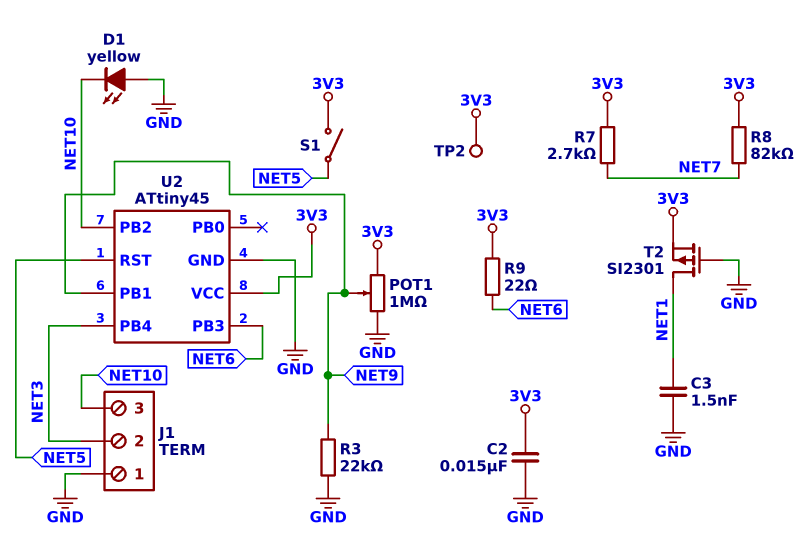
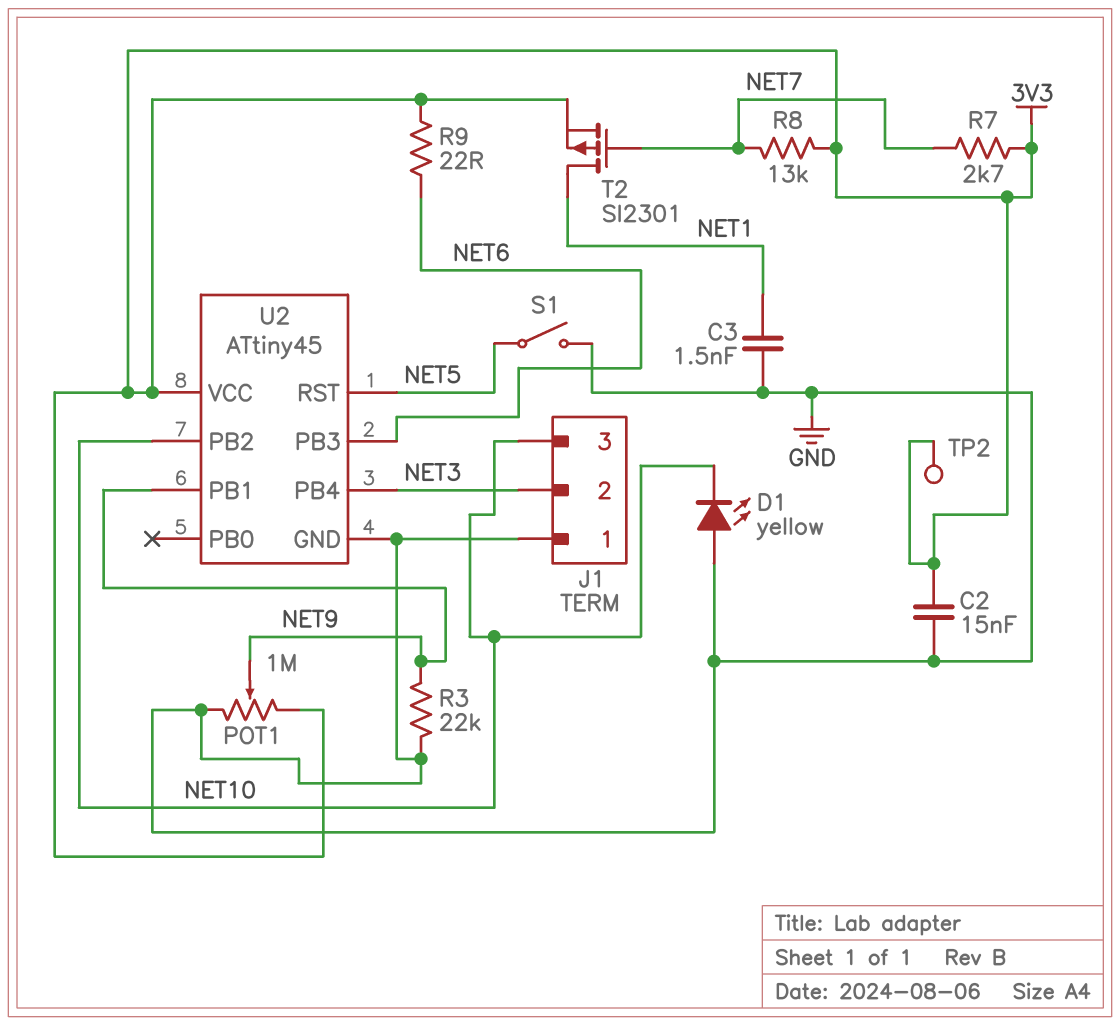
R8: 82k (3V3, NET7) -> 13k (3V3, NET7)
S1: switch (3V3, NET5) -> switch (GND, NET5)
T2: PMOS SI2301 (G GND, D NET1, S 3V3) -> PMOS SI2301 (G NET7, D NET1, S 3V3)

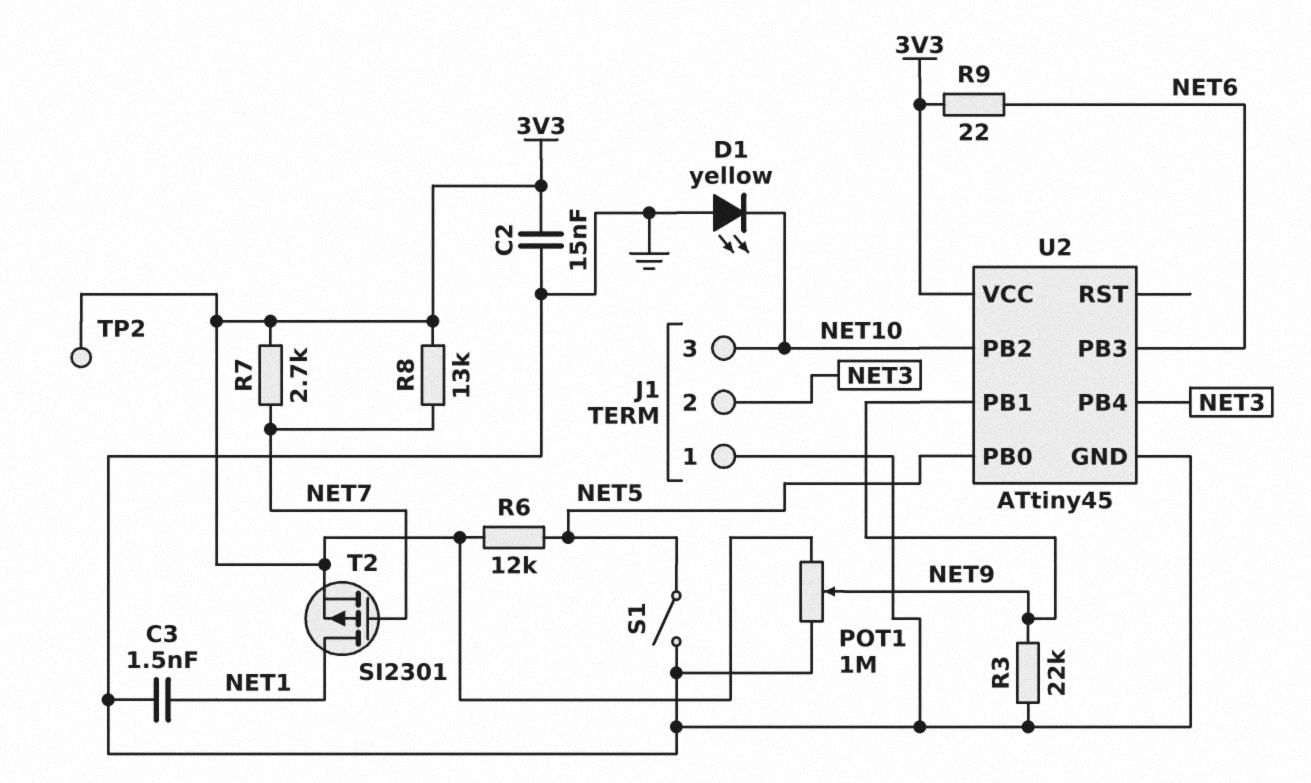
R6: none -> 12k (3V3, NET5)
U2 pin PB0: none -> NET5
U2 pin RST: NET5 -> none

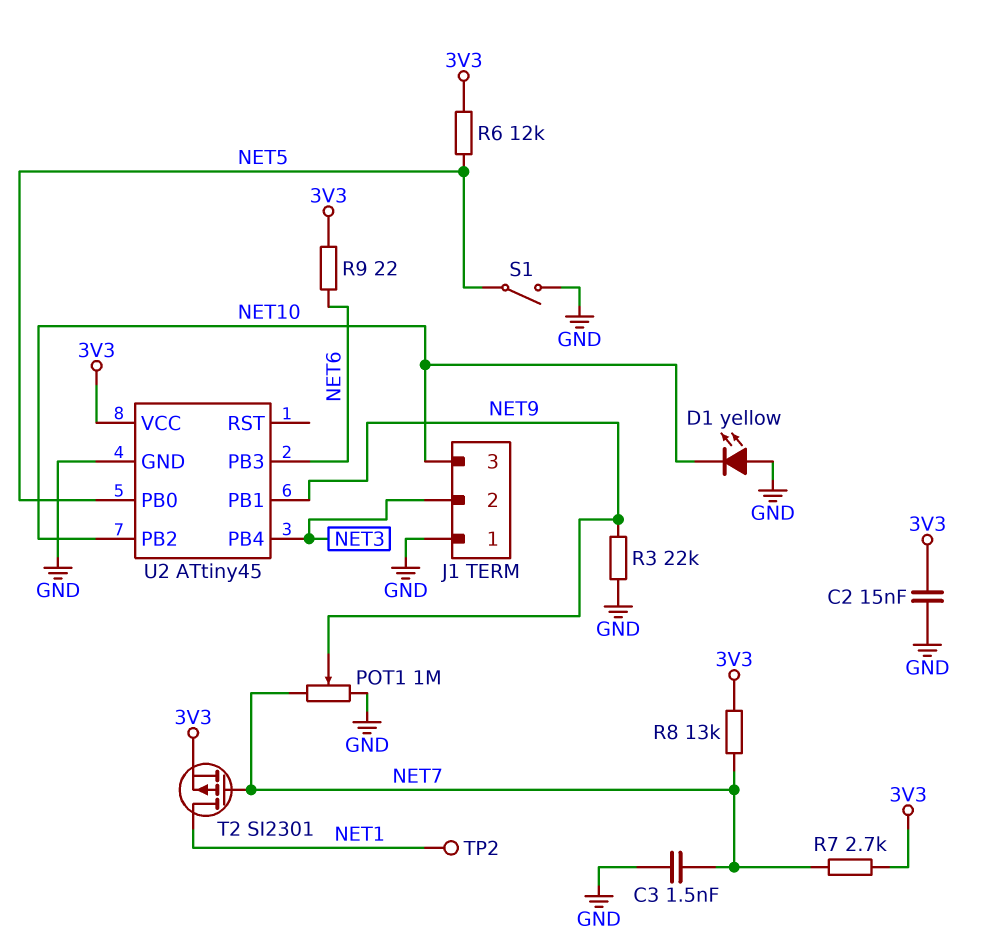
C3: 1.5nF (GND, NET1) -> 1.5nF (GND, NET7)
POT1: 1M (3V3, GND, wiper NET9) -> 1M (GND, NET7, wiper NET9)
TP2: test point (3V3) -> test point (NET1)

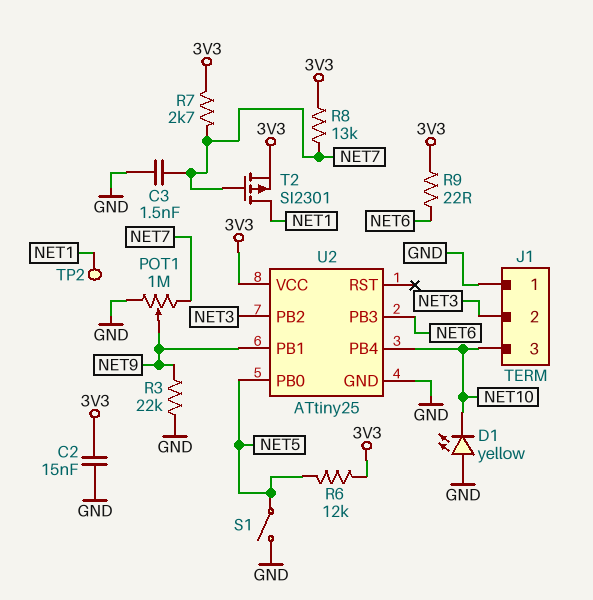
U2: ATtiny45 -> ATtiny25
U2 pin PB2: NET10 -> NET3
U2 pin PB4: NET3 -> NET10

